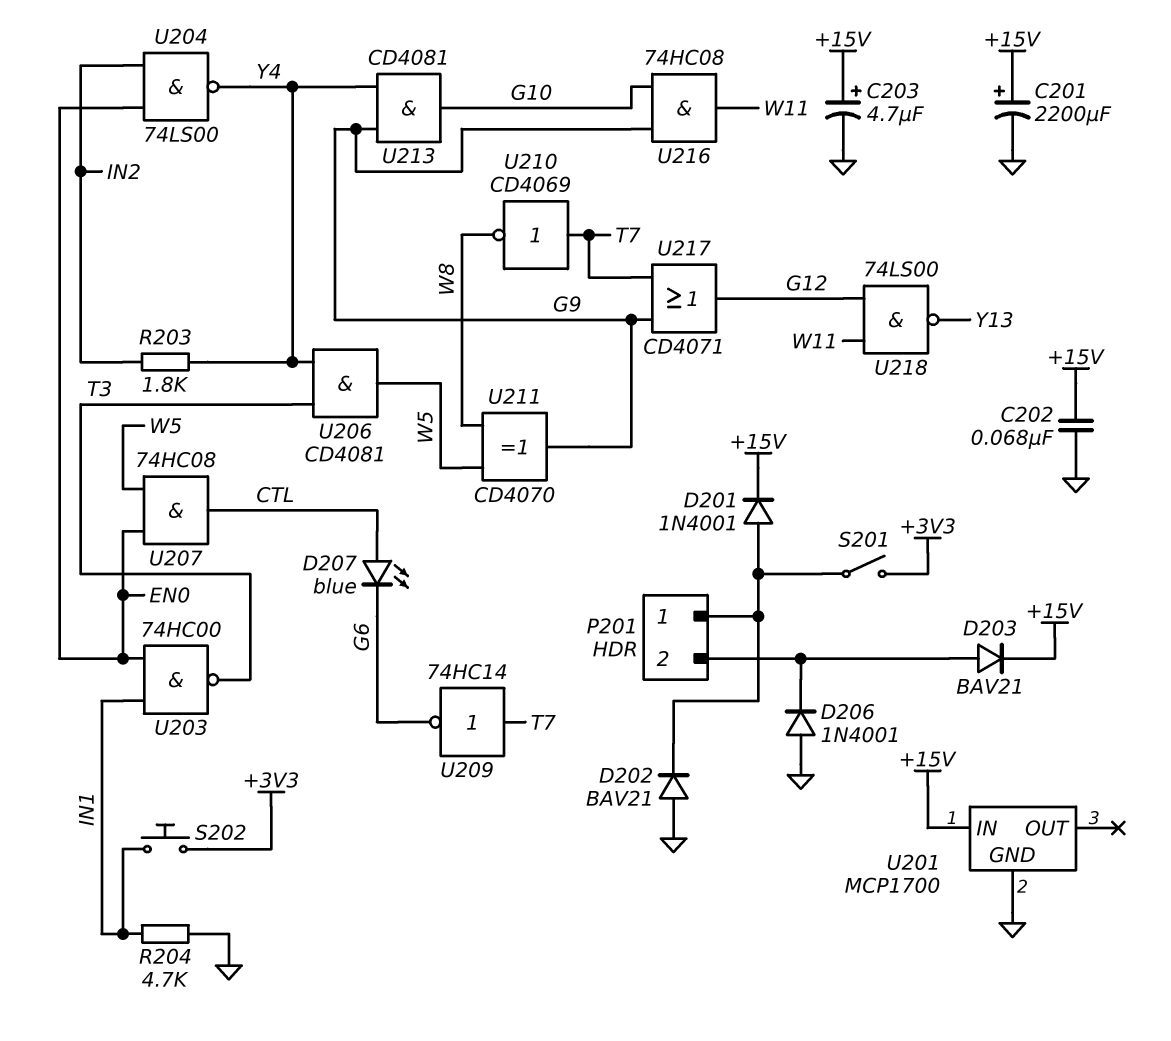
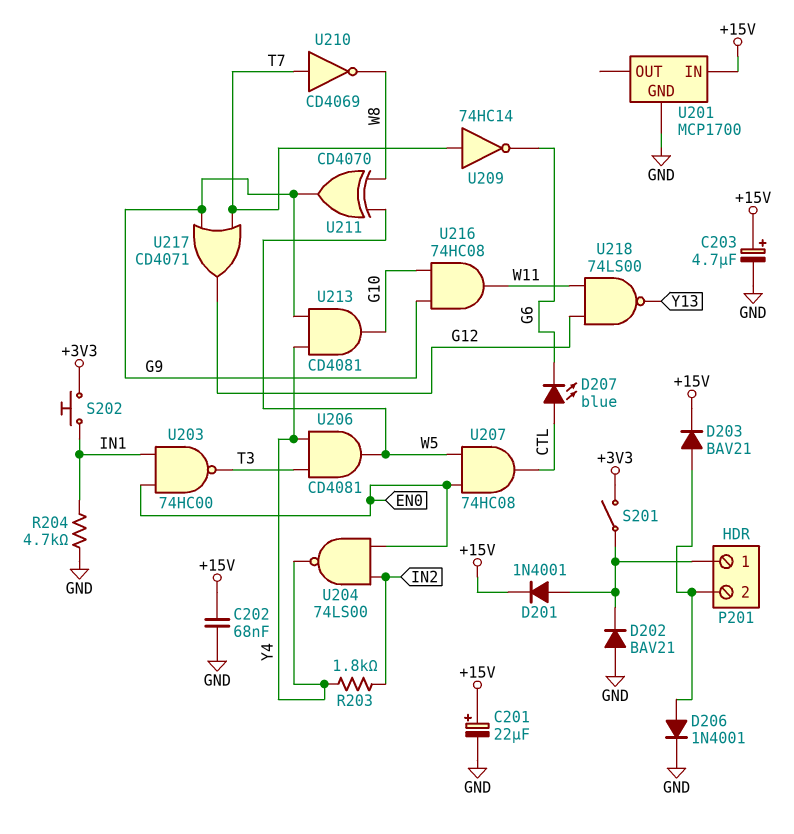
C201: 2200uF (plus +15V, minus GND) -> 22uF (plus +15V, minus GND)
D206: diode 1N4001 (A GND, K P201/2) -> diode 1N4001 (A P201/2, K GND)

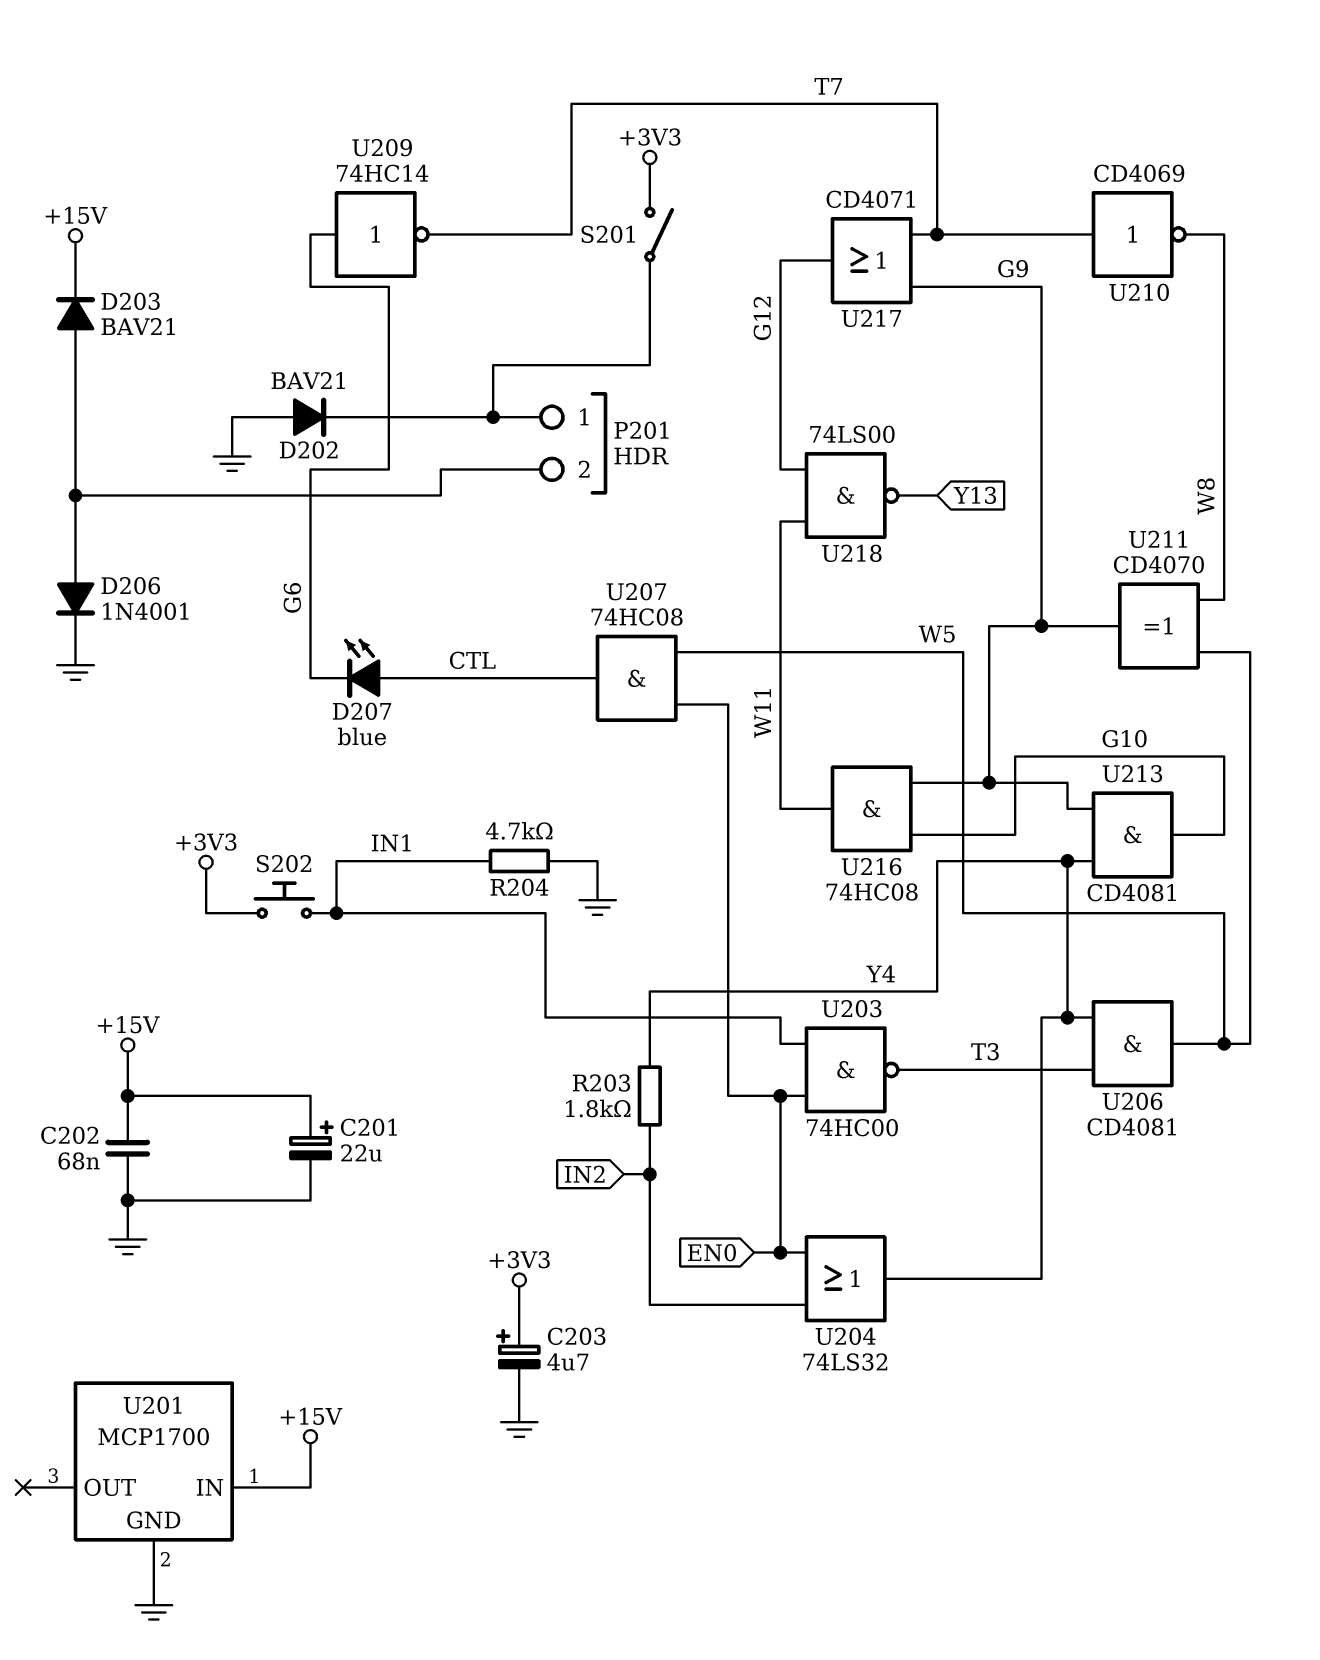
C203: 4.7uF (plus +15V, minus GND) -> 4.7uF (plus +3V3, minus GND)
D201: diode 1N4001 (A P201/1, K +15V) -> none
U204: NAND 74LS00 (in EN0, in IN2, out Y4) -> OR 74LS32 (in EN0, in IN2, out Y4)
U209: NOT 74HC14 (in T7, out G6) -> NOT 74HC14 (in G6, out T7)

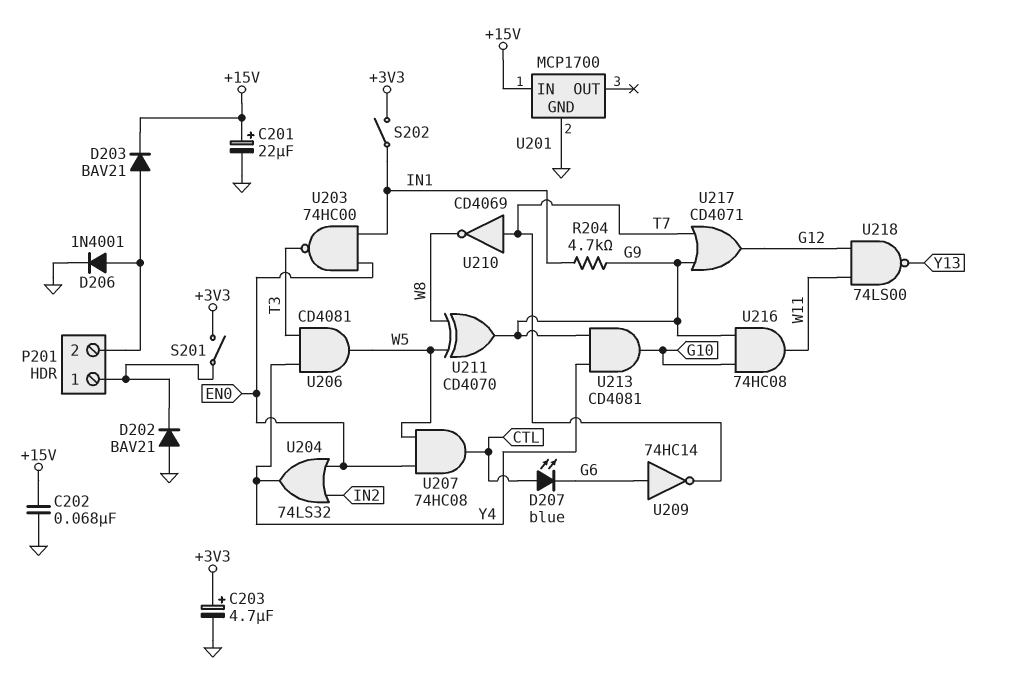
R203: 1.8k (IN2, Y4) -> none
R204: 4.7k (GND, IN1) -> 4.7k (G9, IN1)
S202: button (+3V3, IN1) -> switch (+3V3, IN1)

